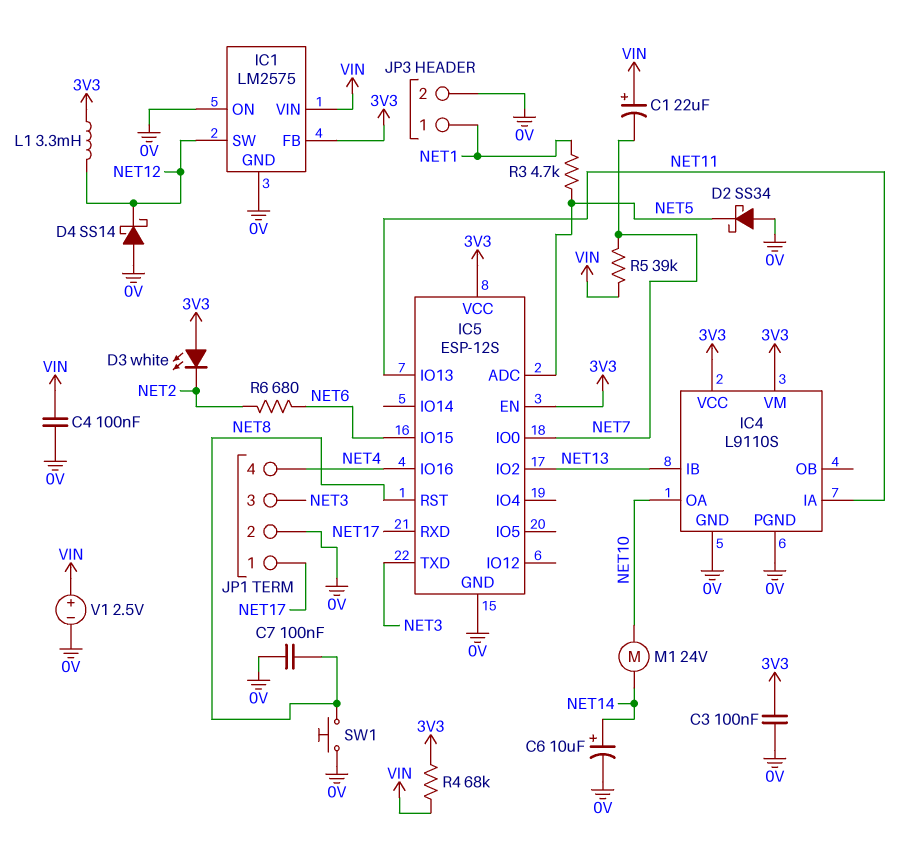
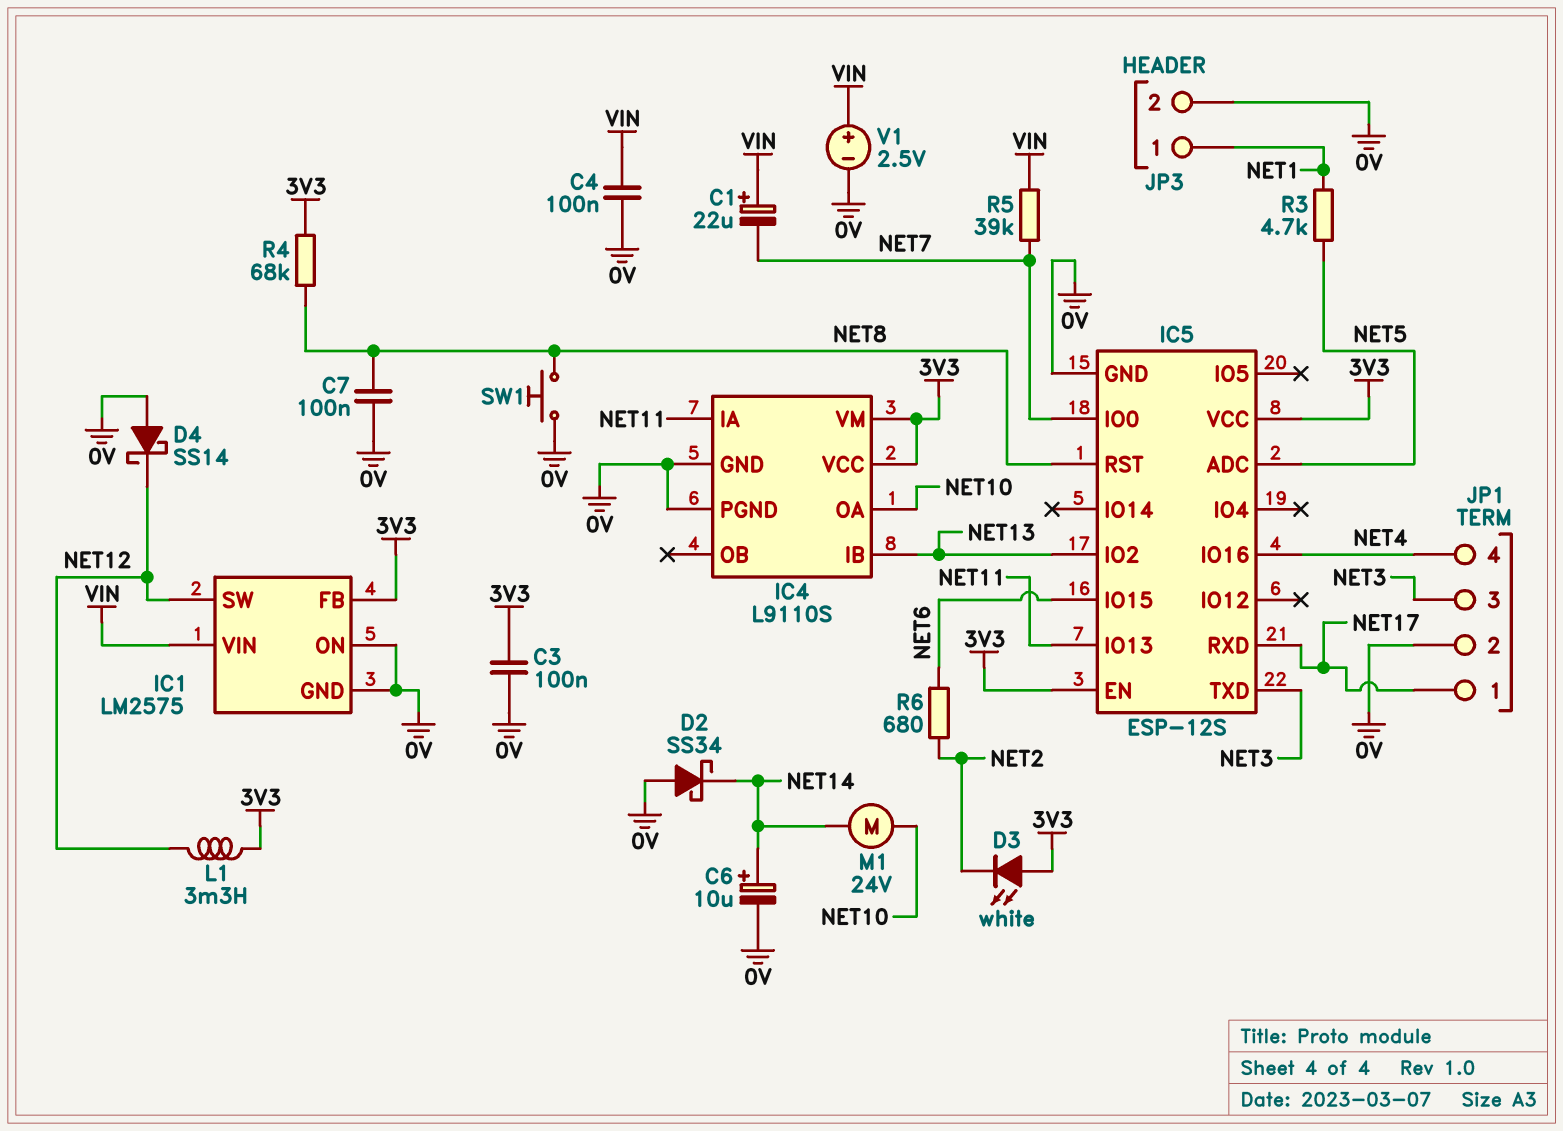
D2: schottky SS34 (A 0V, K NET5) -> schottky SS34 (A 0V, K NET14)
R4: 68k (3V3, VIN) -> 68k (3V3, NET8)

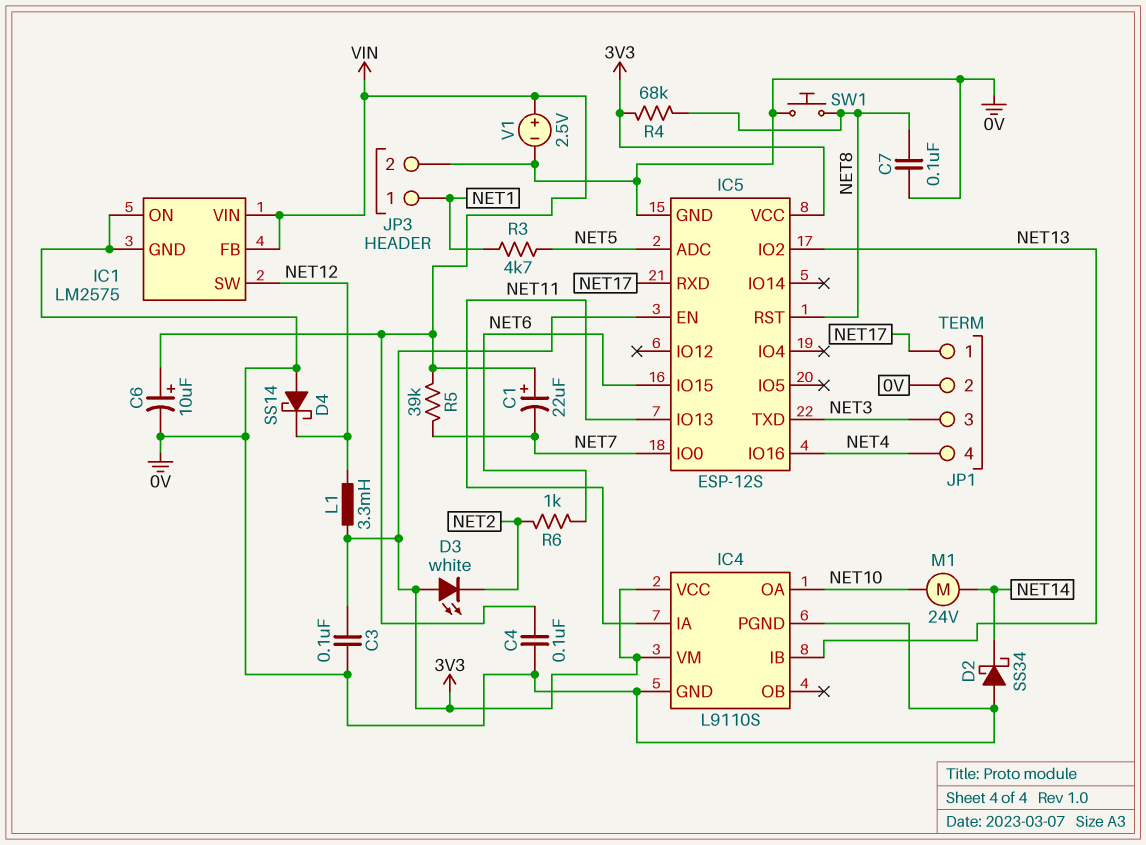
C6: 10uF (plus NET14, minus 0V) -> 10uF (plus VIN, minus 0V)
IC1 pin FB: 3V3 -> VIN
R6: 680 (NET2, NET6) -> 1k (NET2, NET6)

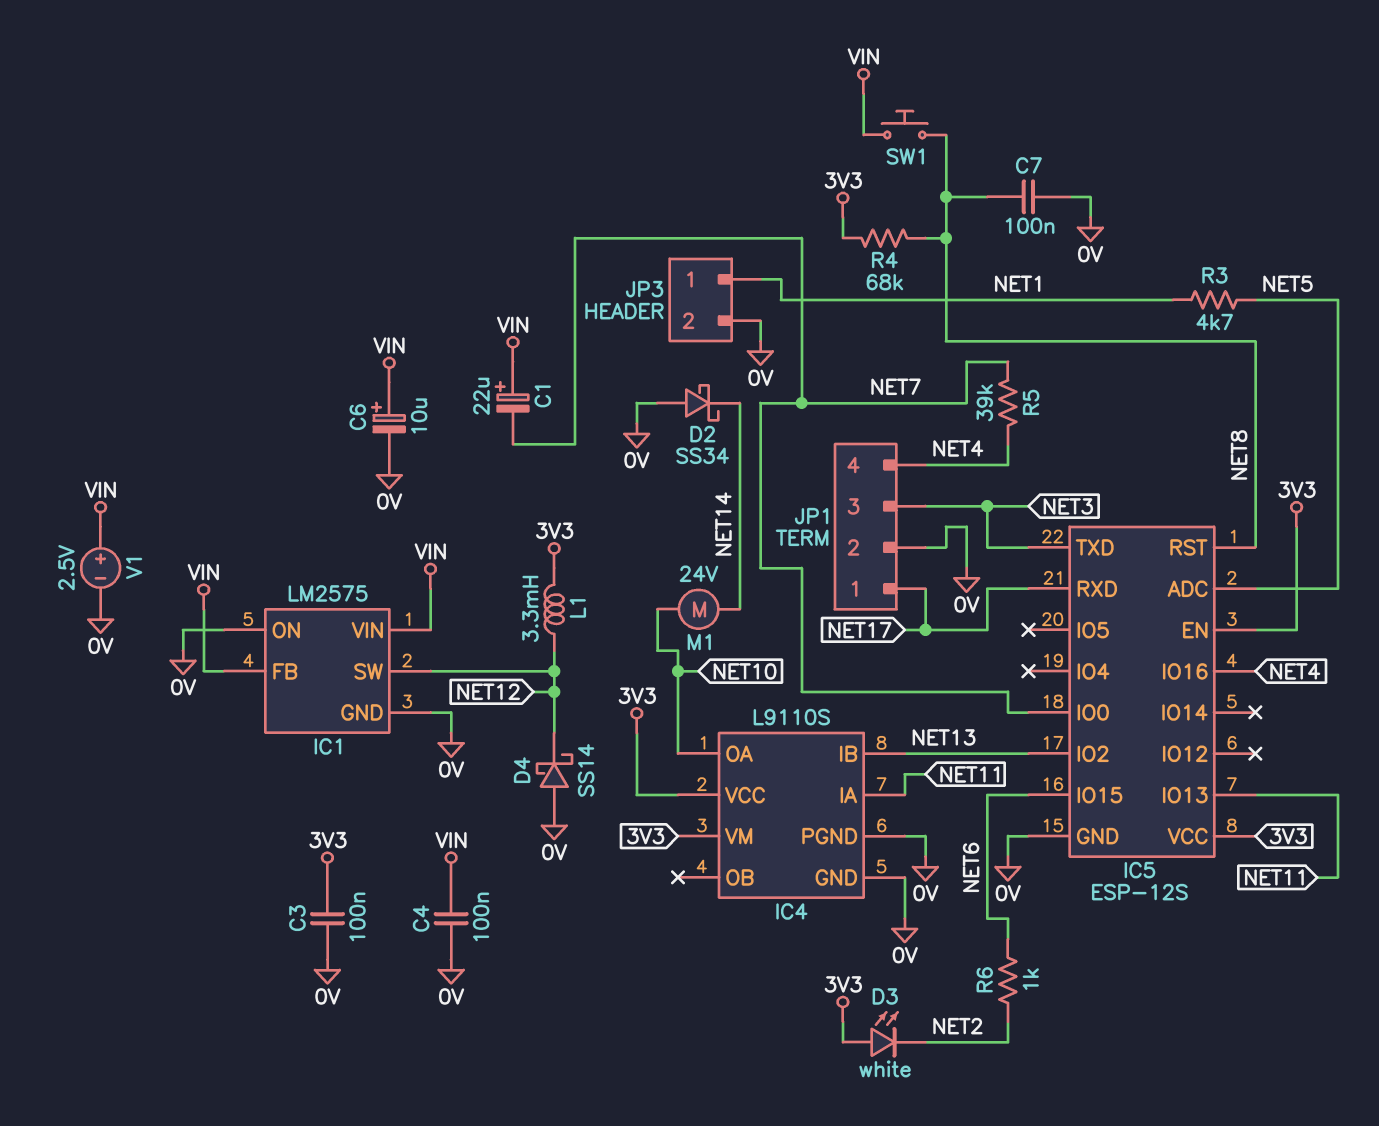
R5: 39k (NET7, VIN) -> 39k (NET4, NET7)
SW1: button (0V, NET8) -> button (NET8, VIN)

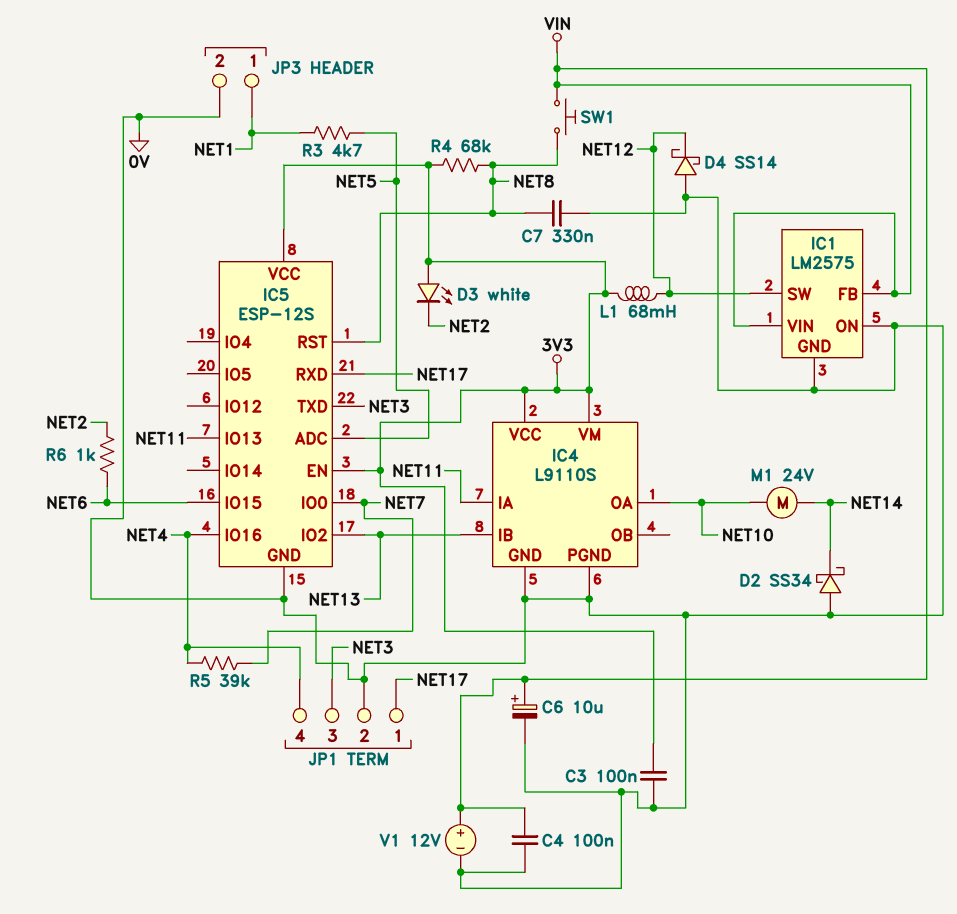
C1: 22uF (plus VIN, minus NET7) -> none
C7: 100nF (0V, NET8) -> 330nF (0V, NET8)
L1: 3.3mH (3V3, NET12) -> 68mH (3V3, NET12)
V1: 2.5V (plus VIN, minus 0V) -> 12V (plus VIN, minus 0V)

